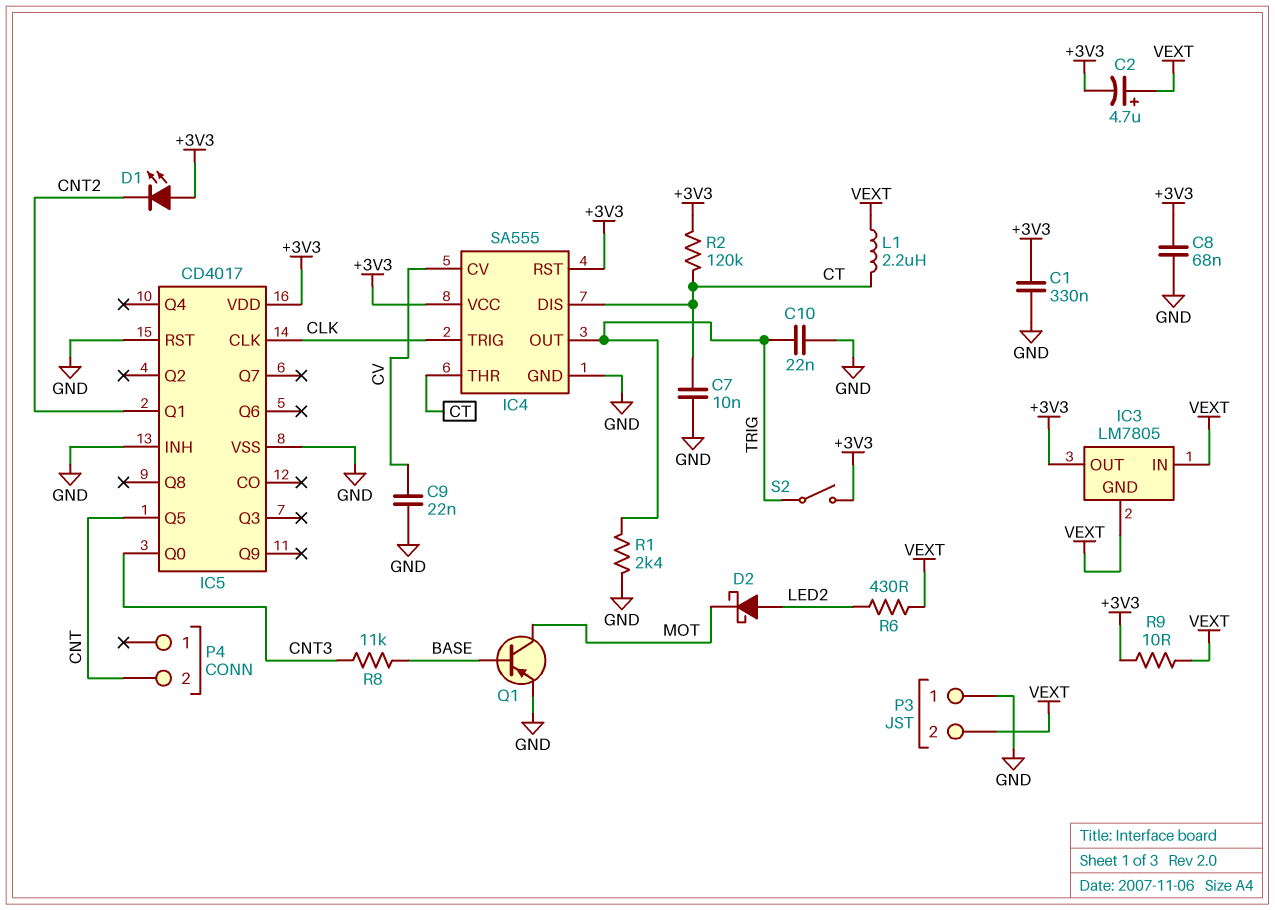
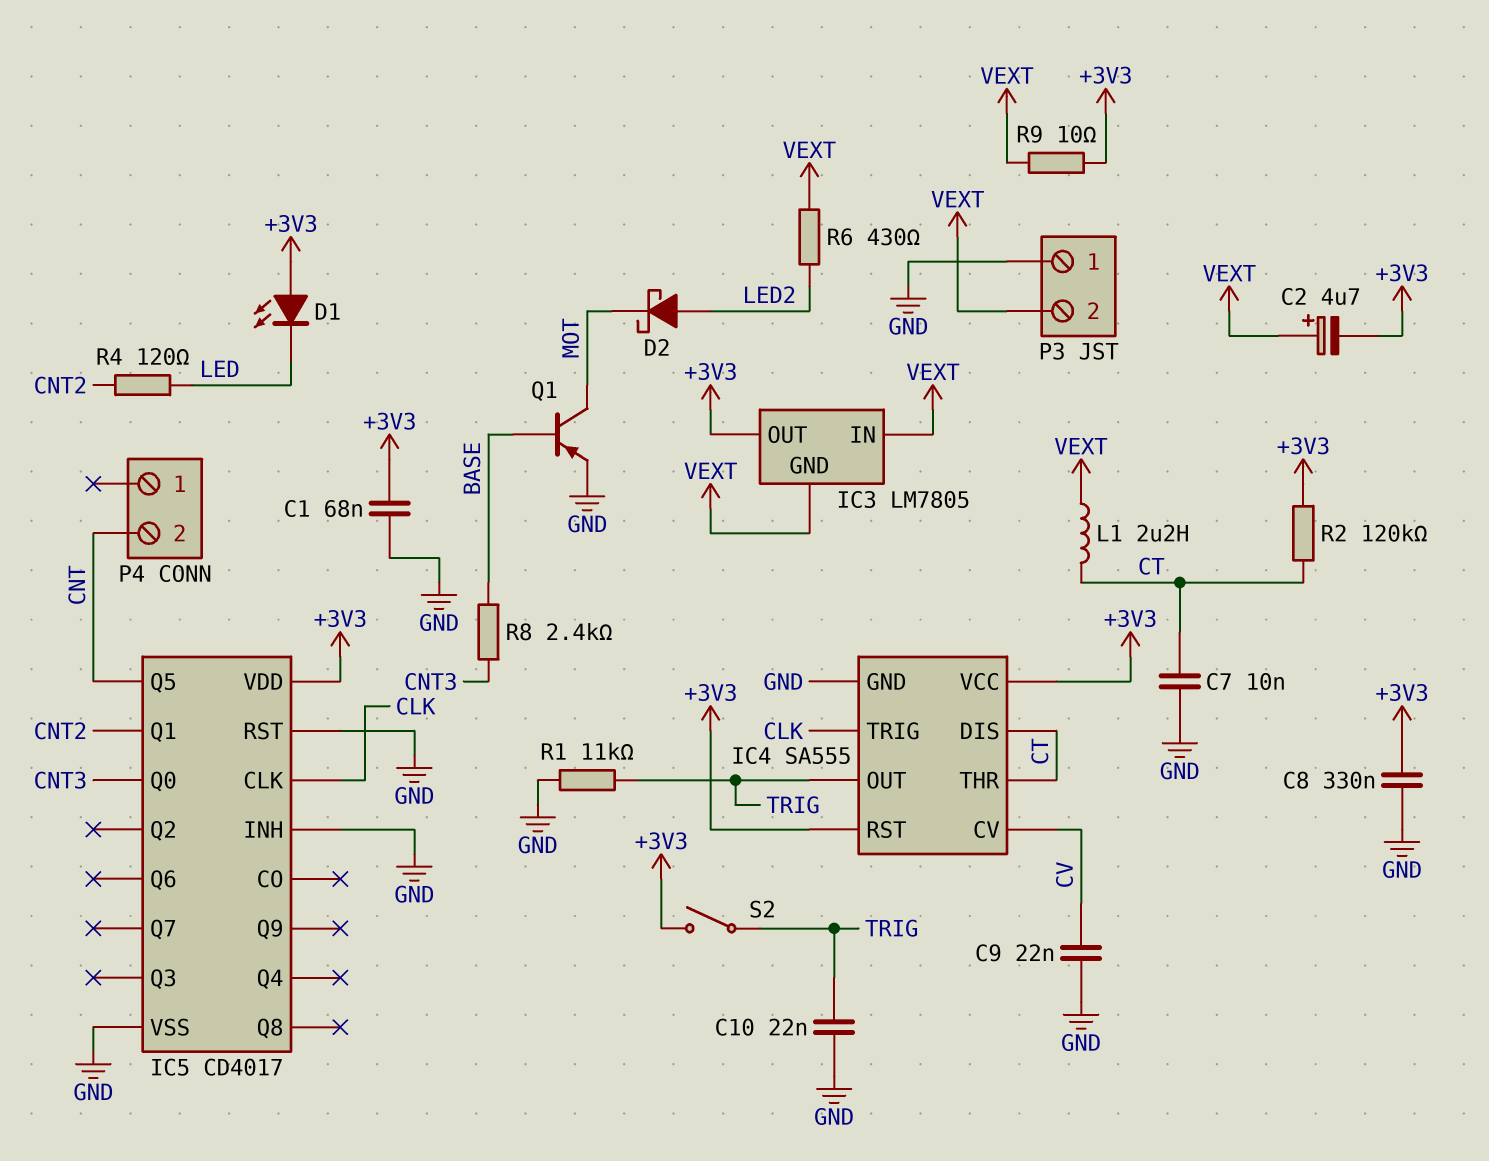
C1: 330nF (+3V3, GND) -> 68nF (+3V3, GND)
C8: 68nF (+3V3, GND) -> 330nF (+3V3, GND)
D1: LED (A +3V3, K CNT2) -> LED (A +3V3, K LED)
R1: 2.4k (GND, TRIG) -> 11k (GND, TRIG)
R4: none -> 120 (CNT2, LED)
R8: 11k (BASE, CNT3) -> 2.4k (BASE, CNT3)

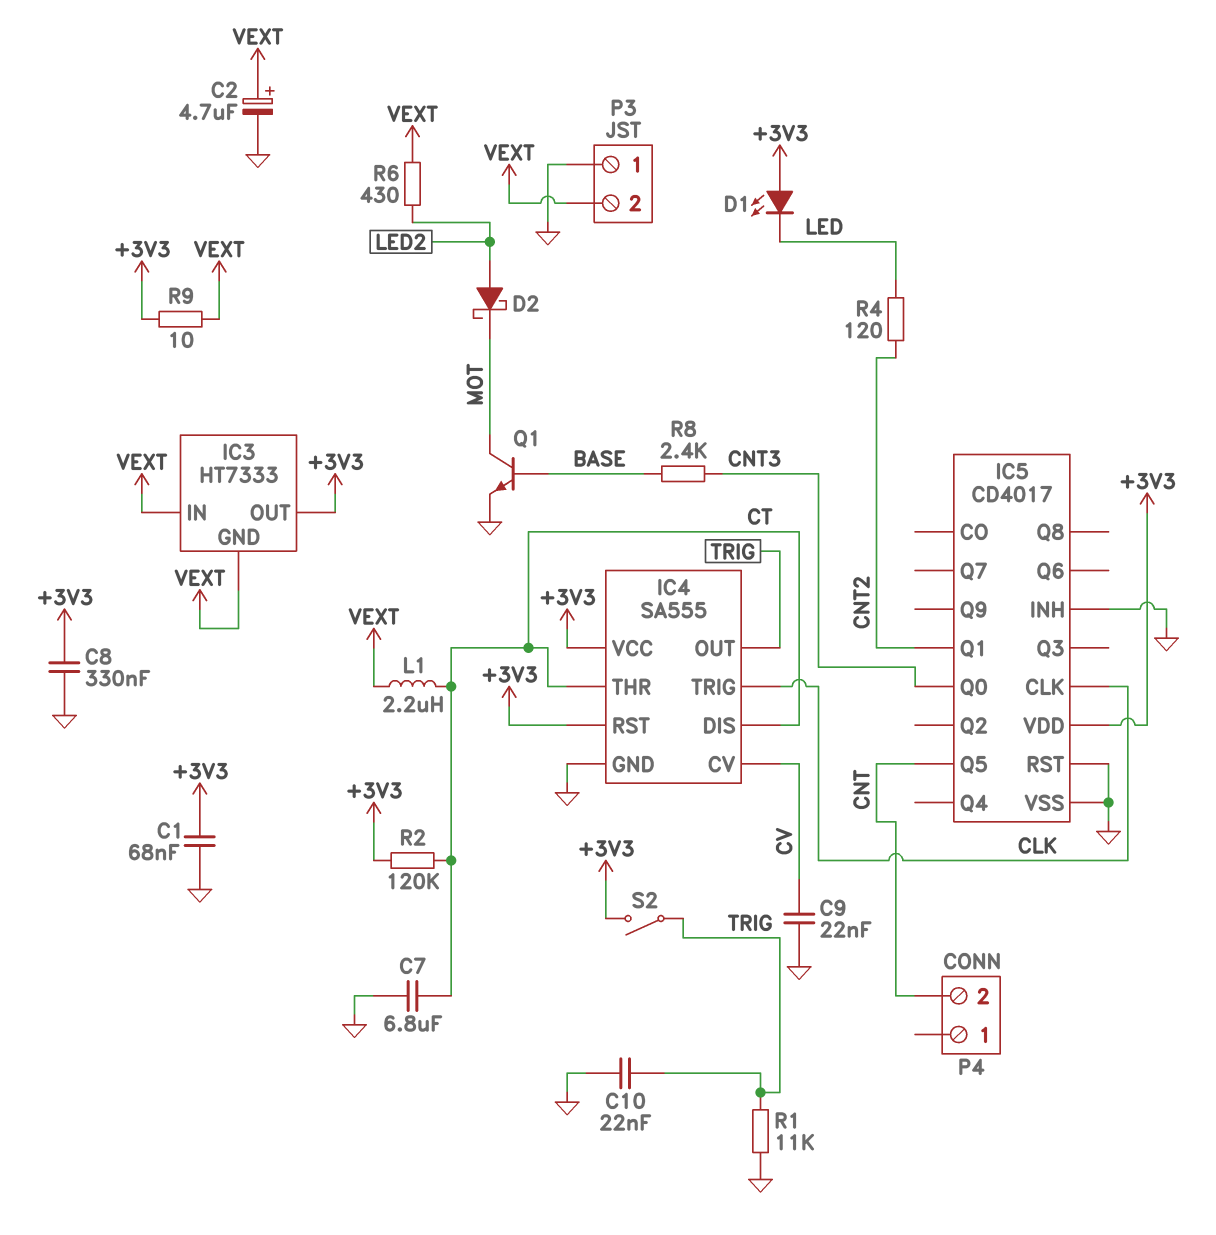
C2: 4.7uF (plus VEXT, minus +3V3) -> 4.7uF (plus VEXT, minus GND)
C7: 10nF (CT, GND) -> 6.8uF (CT, GND)
IC3: LM7805 -> HT7333
Q1: PNP (B BASE, C MOT, E GND) -> NPN (B BASE, C MOT, E GND)

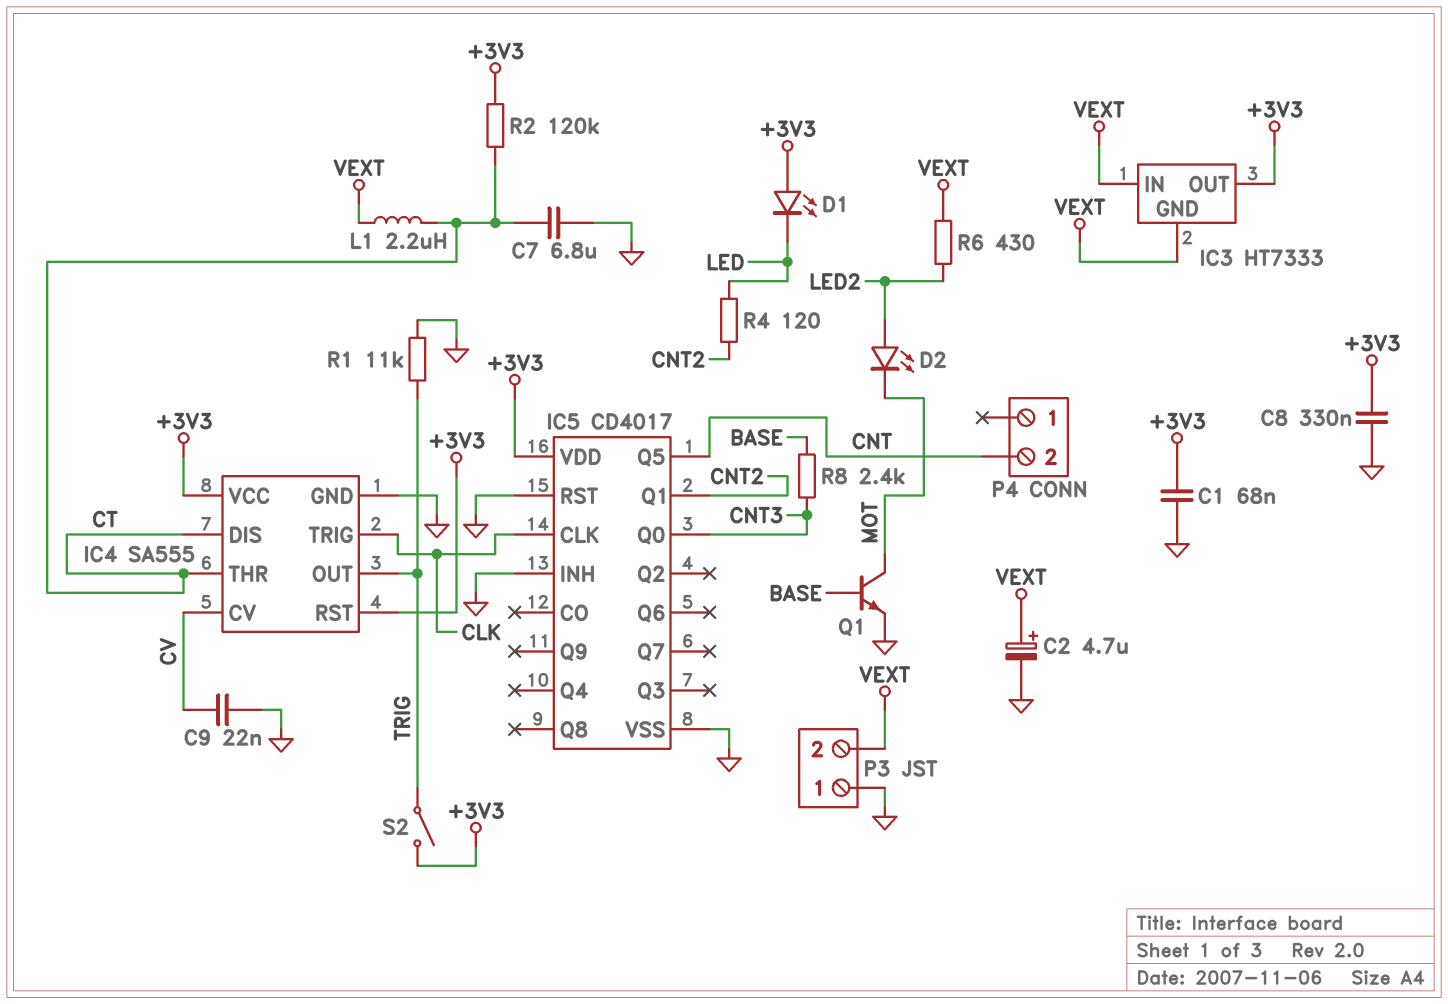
C10: 22nF (GND, TRIG) -> none
D2: schottky (A LED2, K MOT) -> LED (A LED2, K MOT)
R9: 10 (+3V3, VEXT) -> none

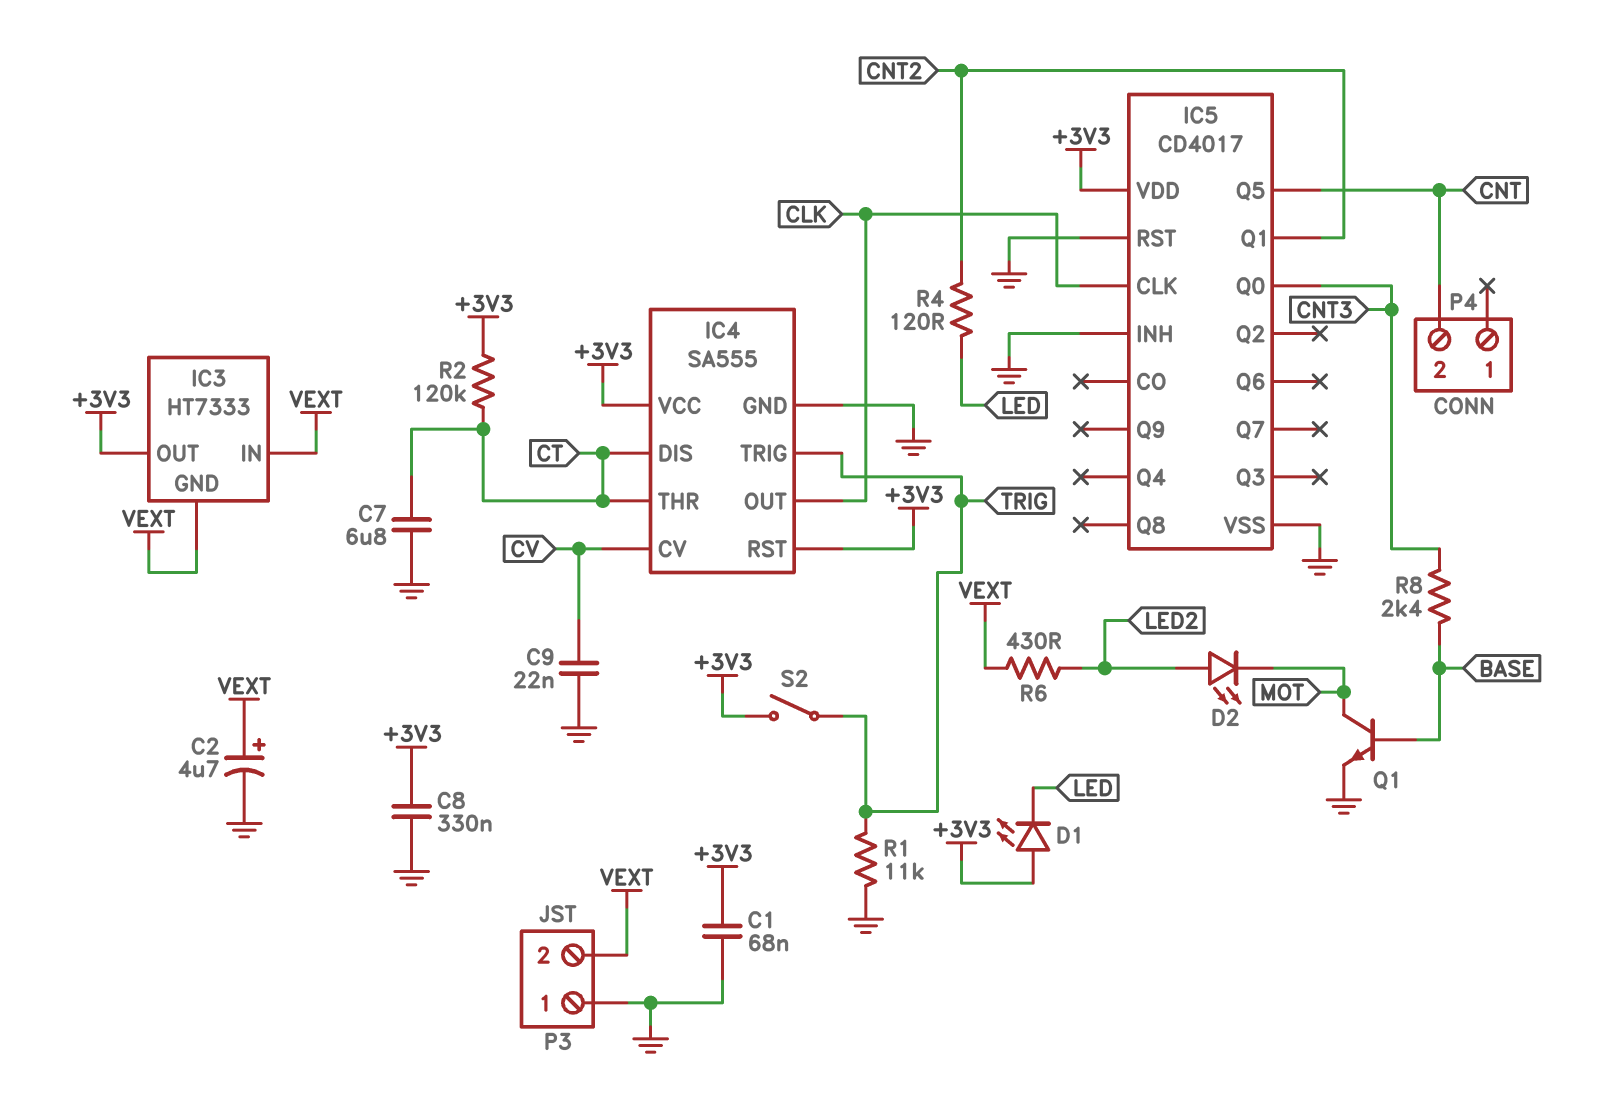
IC4 pin OUT: TRIG -> CLK
IC4 pin TRIG: CLK -> TRIG
L1: 2.2uH (CT, VEXT) -> none

